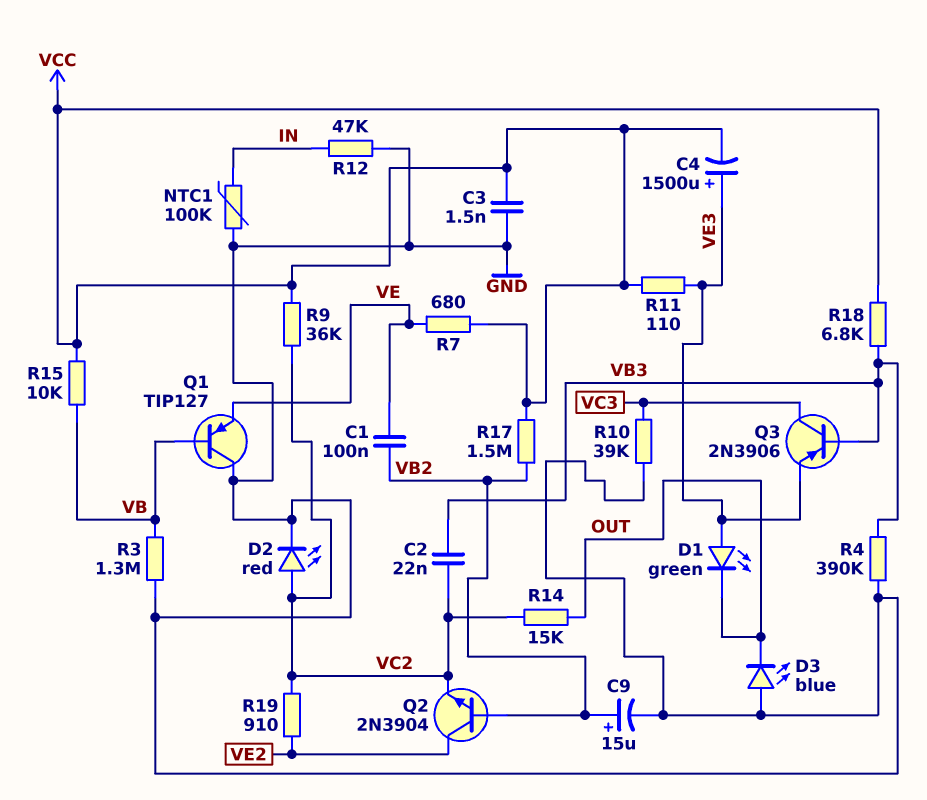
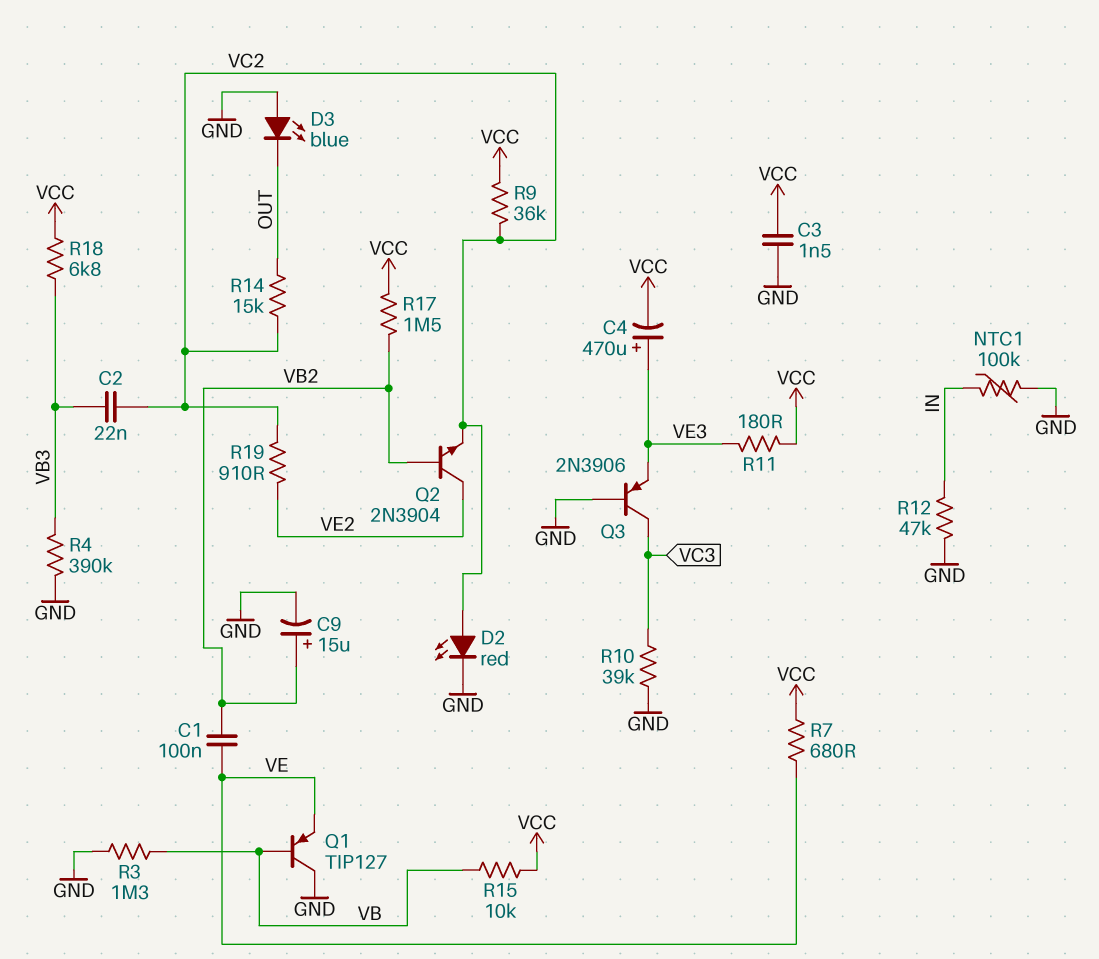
C4: 1500uF (plus VE3, minus VCC) -> 470uF (plus VE3, minus VCC)
D1: LED green (A VE3, K OUT) -> none
Q3: PNP 2N3906 (B VB3, C VC3, E VE3) -> PNP 2N3906 (B GND, C VC3, E VE3)
R11: 110 (VCC, VE3) -> 180 (VCC, VE3)

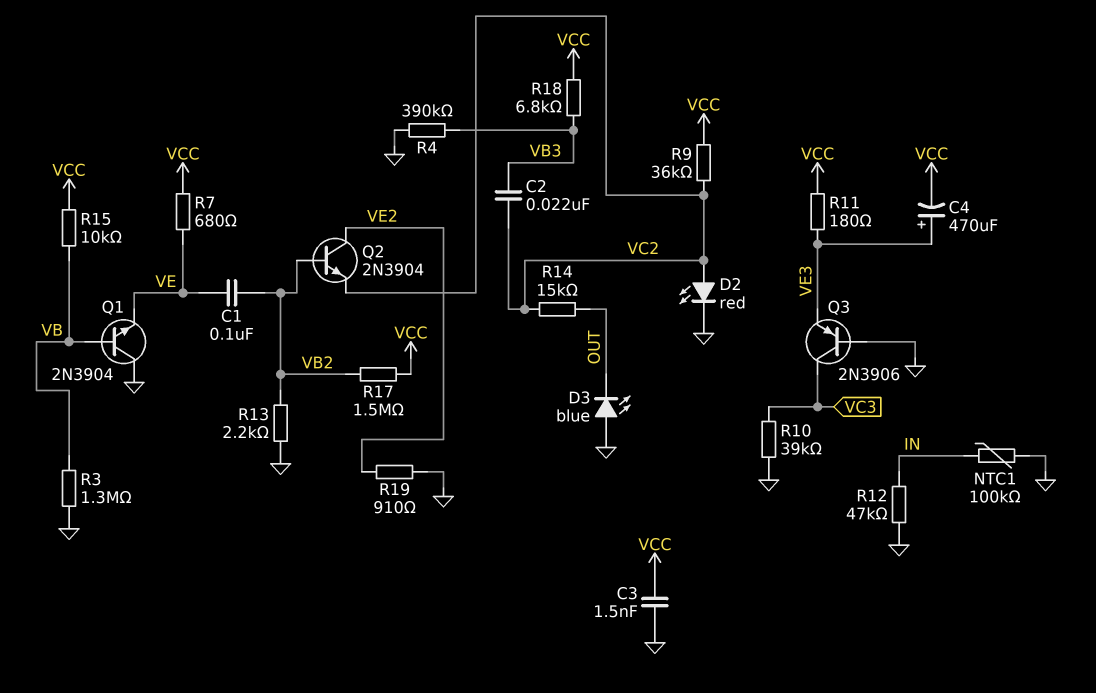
C9: 15uF (plus VB2, minus GND) -> none
Q1: PNP TIP127 (B VB, C GND, E VE) -> NPN 2N3904 (B VB, C GND, E VE)
R13: none -> 2.2k (GND, VB2)
R19: 910 (VC2, VE2) -> 910 (GND, VE2)

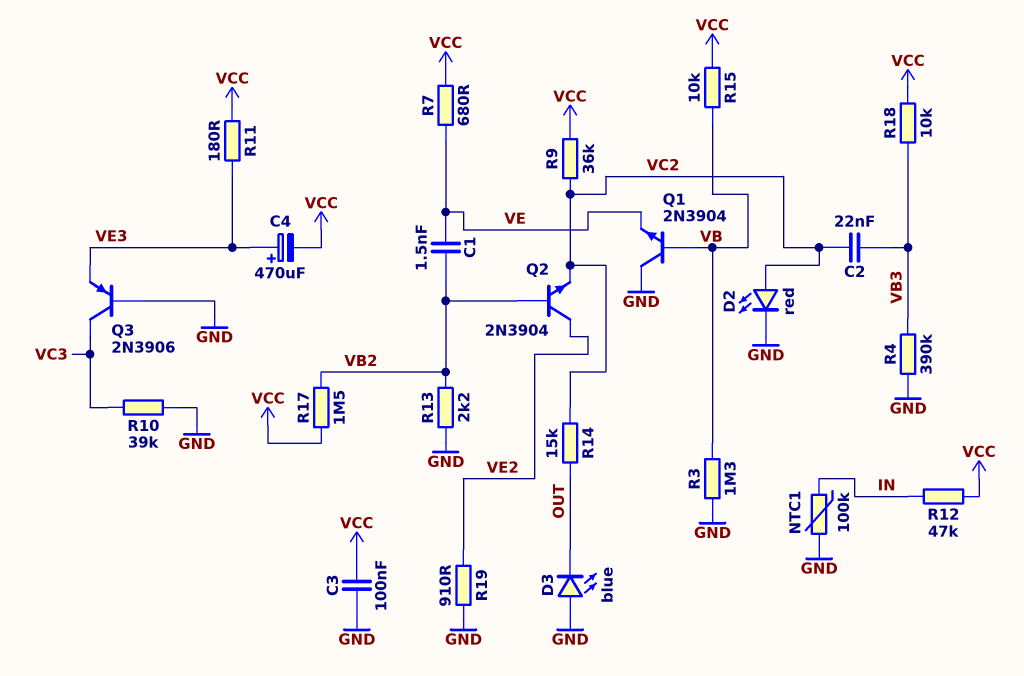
C1: 100nF (VB2, VE) -> 1.5nF (VB2, VE)
C3: 1.5nF (GND, VCC) -> 100nF (GND, VCC)
R12: 47k (GND, IN) -> 47k (IN, VCC)
R18: 6.8k (VB3, VCC) -> 10k (VB3, VCC)

